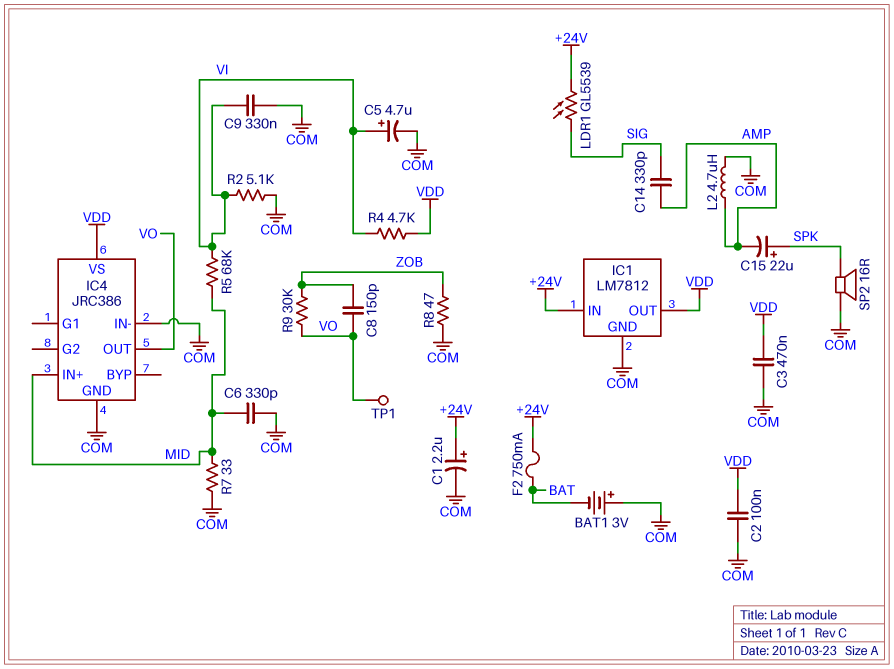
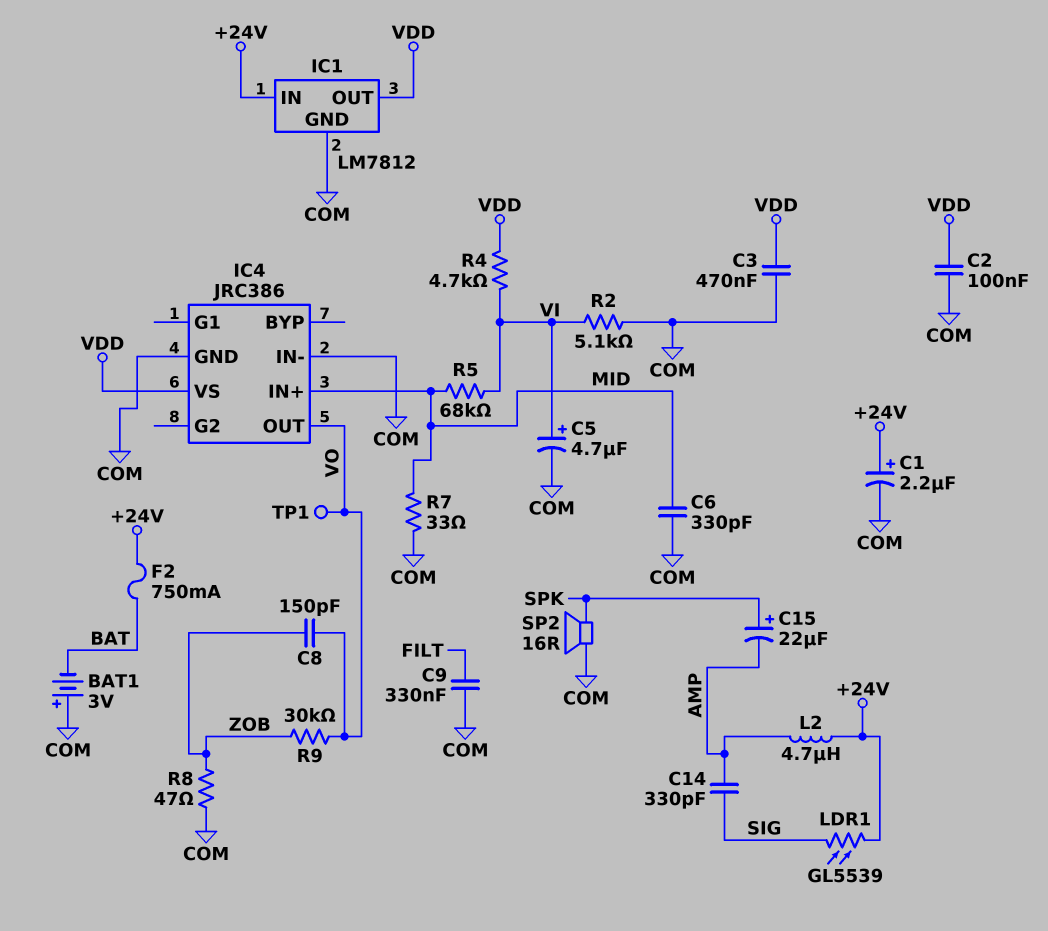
C9: 330nF (COM, VI) -> 330nF (COM, FILT)
L2: 4.7uH (AMP, COM) -> 4.7uH (+24V, AMP)

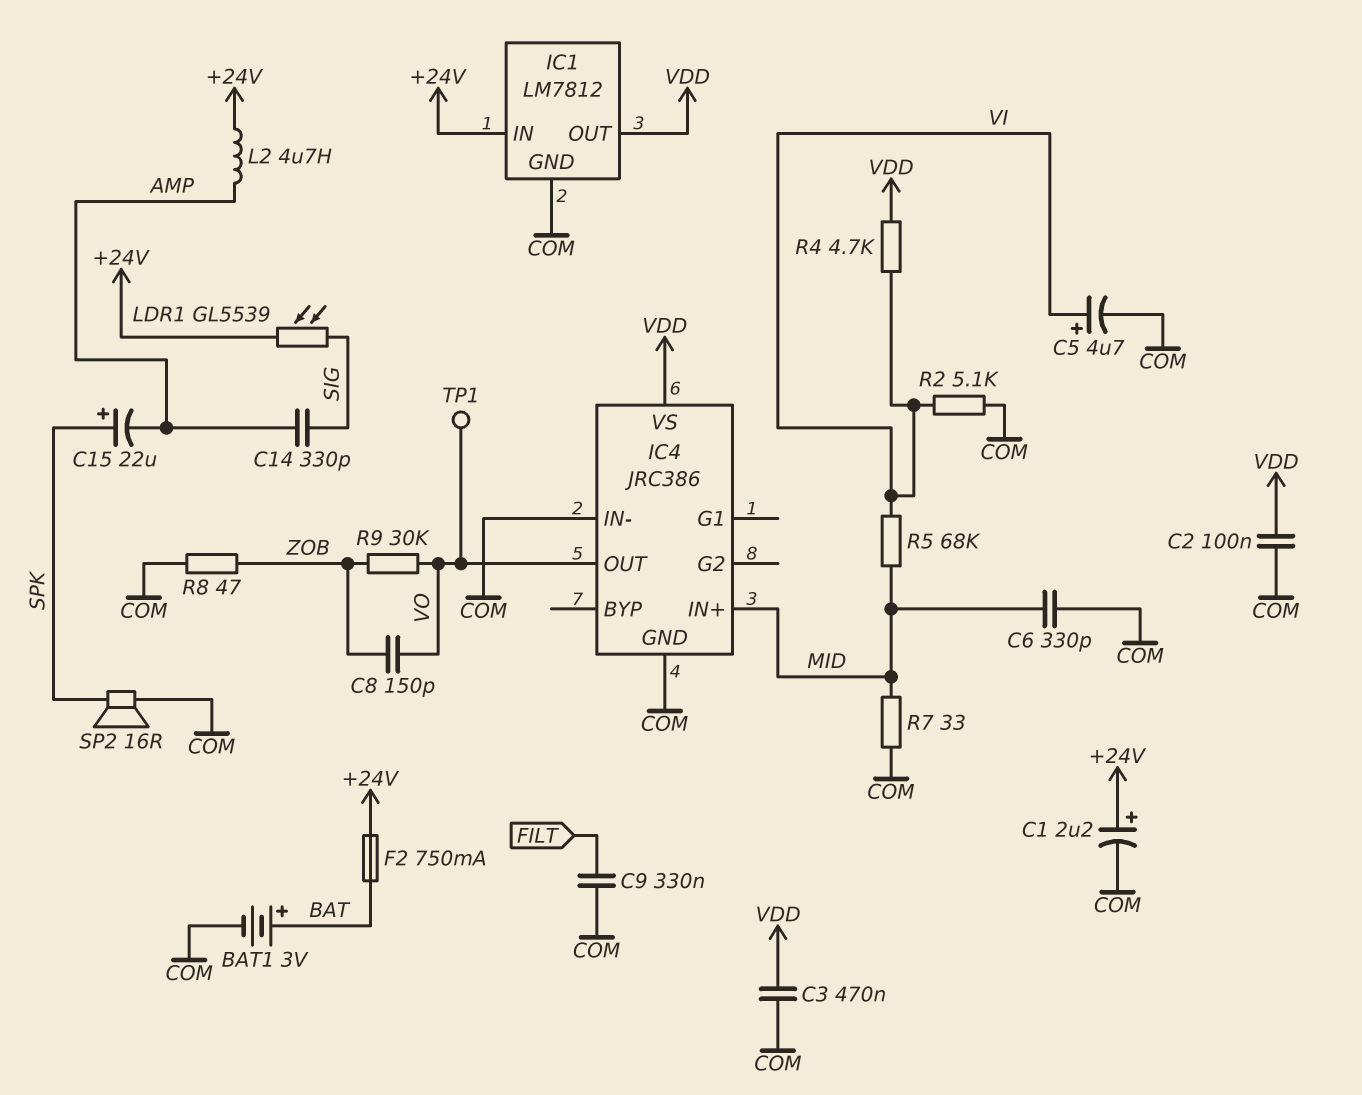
BAT1: 3V (plus COM, minus BAT) -> 3V (plus BAT, minus COM)

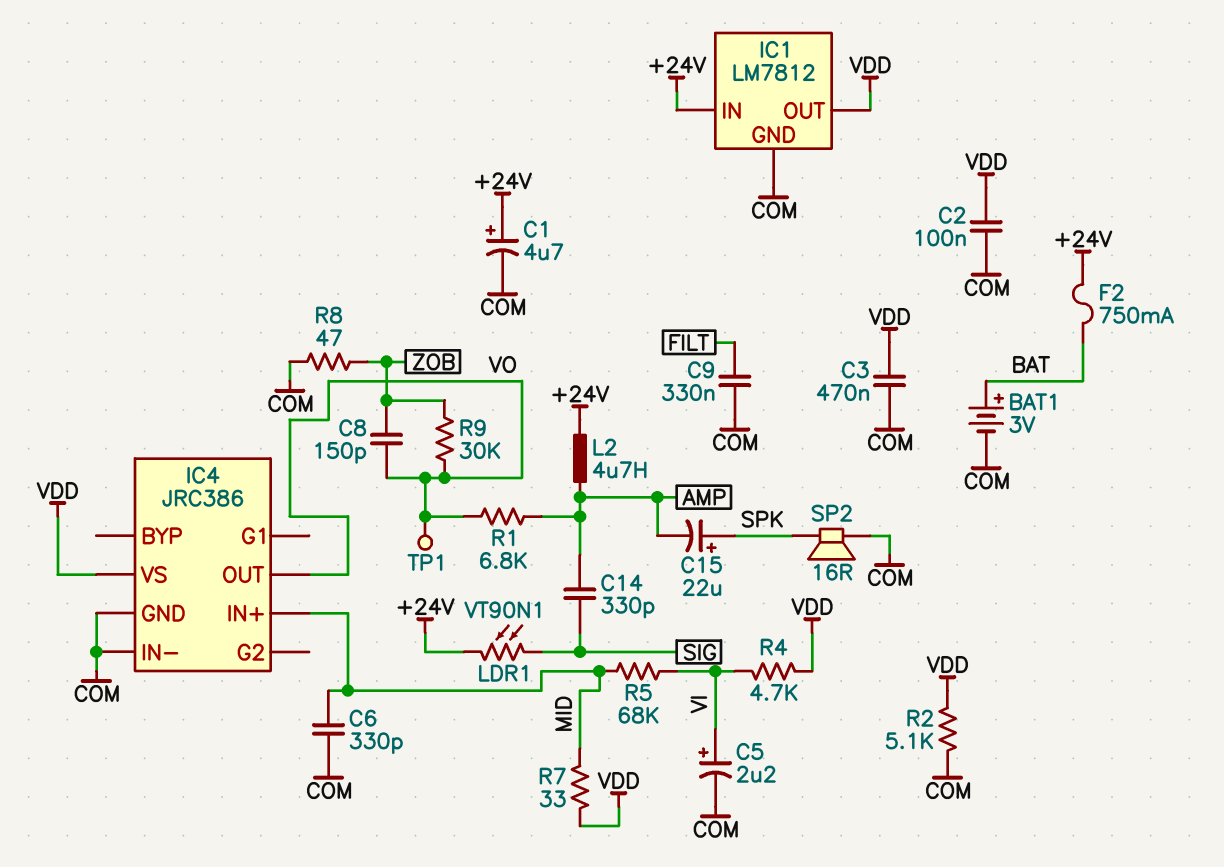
C1: 2.2uF (plus +24V, minus COM) -> 4.7uF (plus +24V, minus COM)
C5: 4.7uF (plus VI, minus COM) -> 2.2uF (plus VI, minus COM)
LDR1: GL5539 (+24V, SIG) -> VT90N1 (+24V, SIG)
R1: none -> 6.8k (AMP, VO)
R2: 5.1k (COM, VI) -> 5.1k (COM, VDD)
R7: 33 (COM, MID) -> 33 (MID, VDD)

